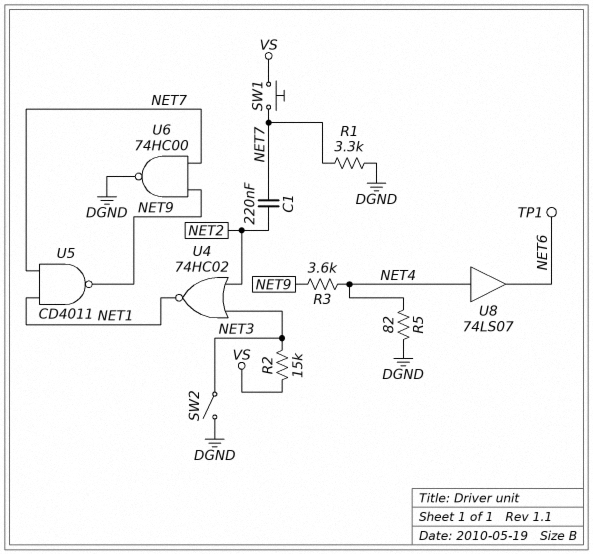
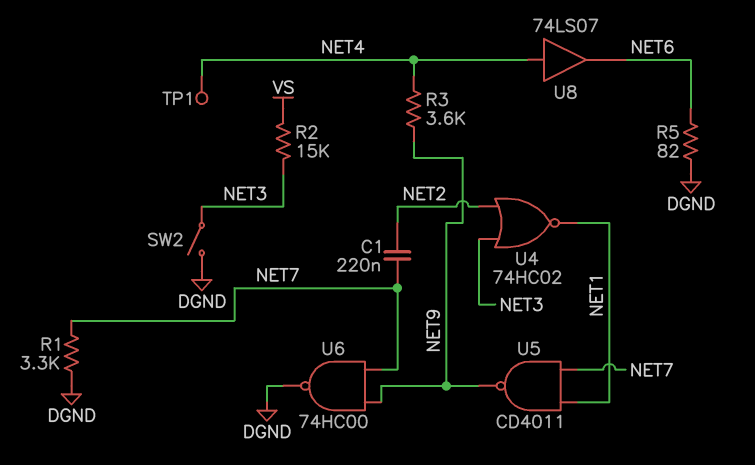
R5: 82 (DGND, NET4) -> 82 (DGND, NET6)
SW1: button (NET7, VS) -> none
TP1: test point (NET6) -> test point (NET4)

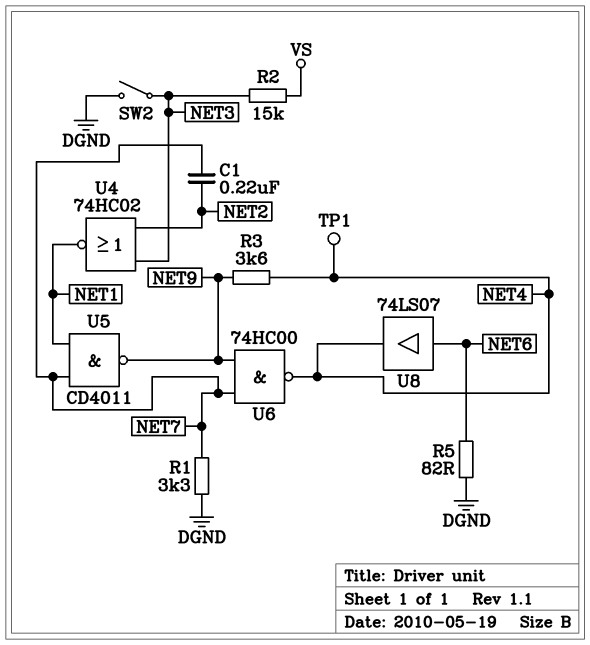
U6: NAND 74HC00 (in NET7, in NET9, out DGND) -> NAND 74HC00 (in NET7, in NET9, out NET4)
U8: buffer 74LS07 (in NET4, out NET6) -> buffer 74LS07 (in NET6, out NET4)

